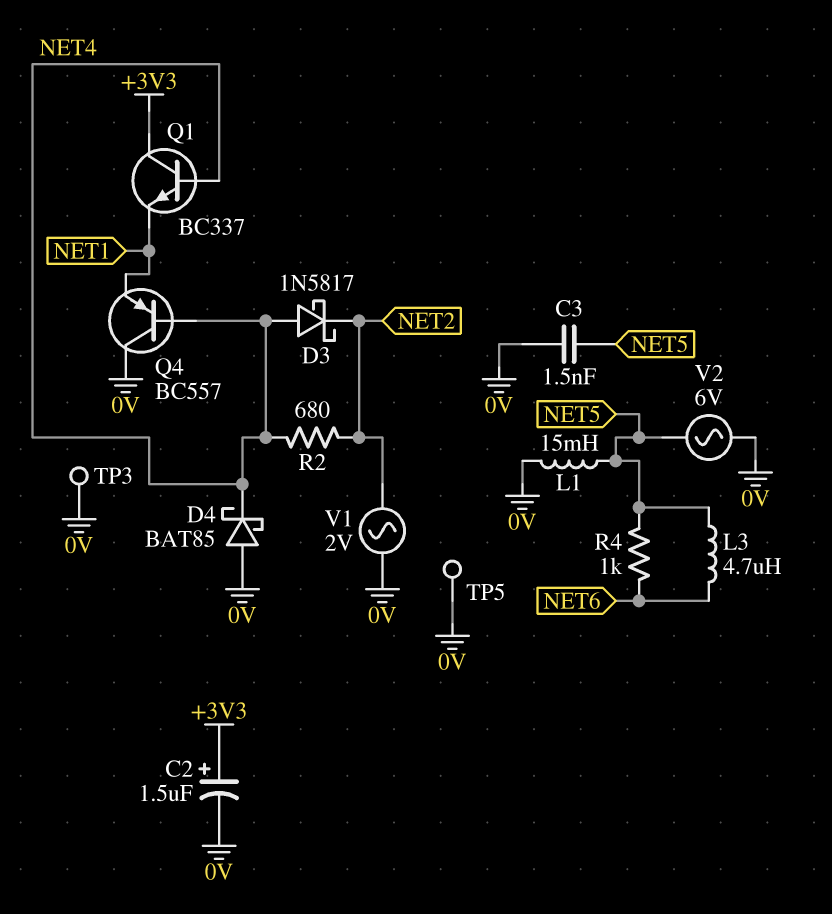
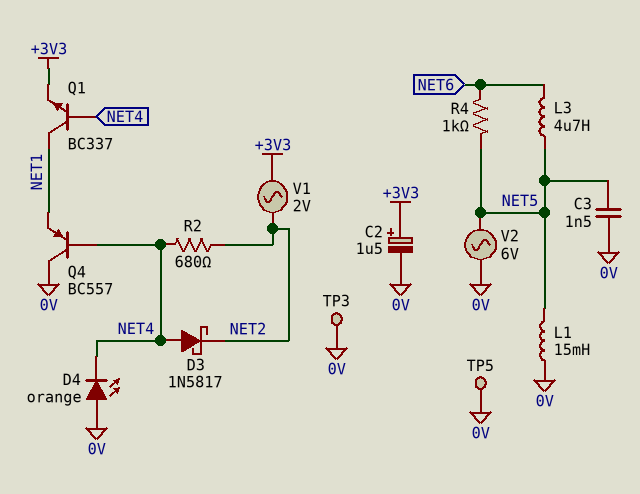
D4: schottky BAT85 (A 0V, K NET4) -> LED orange (A 0V, K NET4)
Q1: NPN BC337 (B NET4, C +3V3, E NET1) -> NPN BC337 (B NET4, C NET1, E +3V3)
V1: AC 2V (0V, NET2) -> AC 2V (+3V3, NET2)

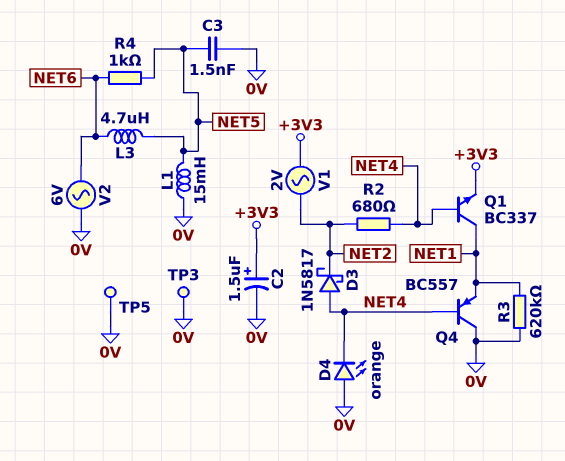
R3: none -> 620k (0V, NET1)
V2: AC 6V (0V, NET5) -> AC 6V (0V, NET6)

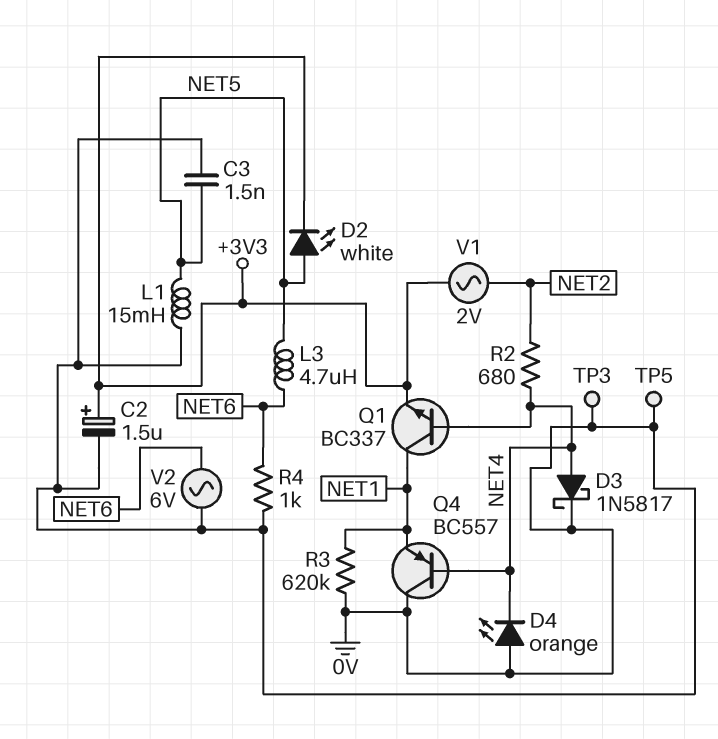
D2: none -> LED white (A NET5, K +3V3)
D3: schottky 1N5817 (A NET4, K NET2) -> schottky 1N5817 (A NET4, K 0V)
R4: 1k (NET5, NET6) -> 1k (0V, NET6)

